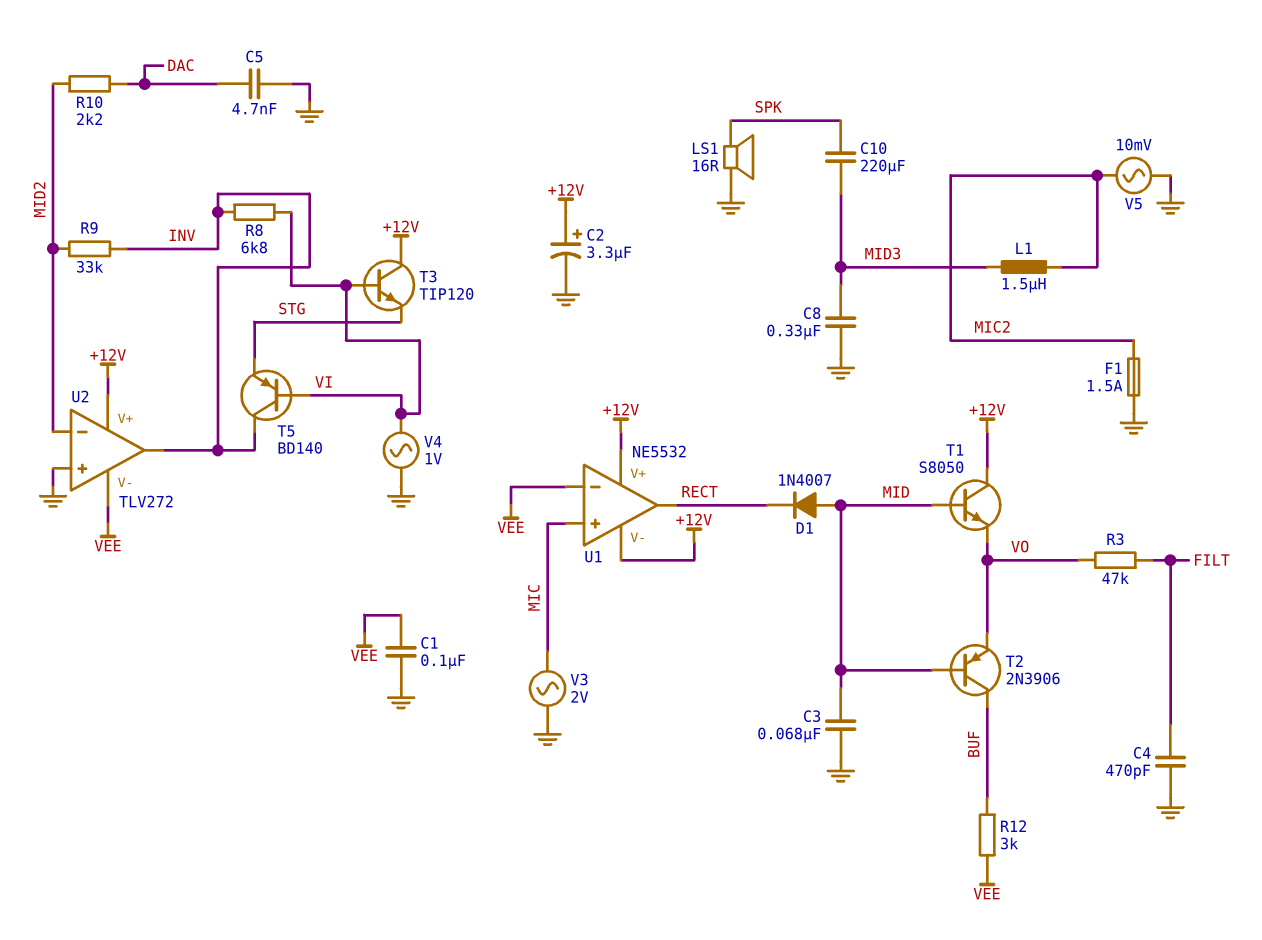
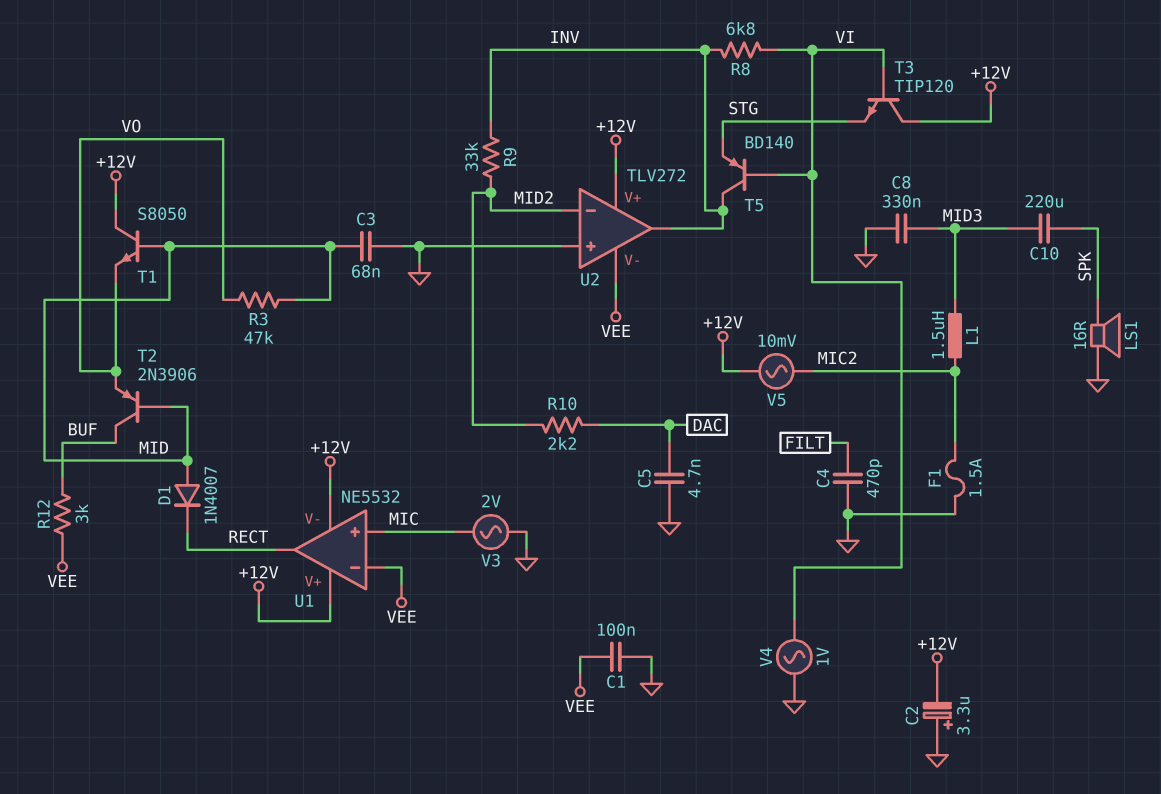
C2: 3.3uF (plus +12V, minus GND) -> 3.3uF (plus GND, minus +12V)
R3: 47k (FILT, VO) -> 47k (MID, VO)
V5: AC 10mV (GND, MIC2) -> AC 10mV (+12V, MIC2)

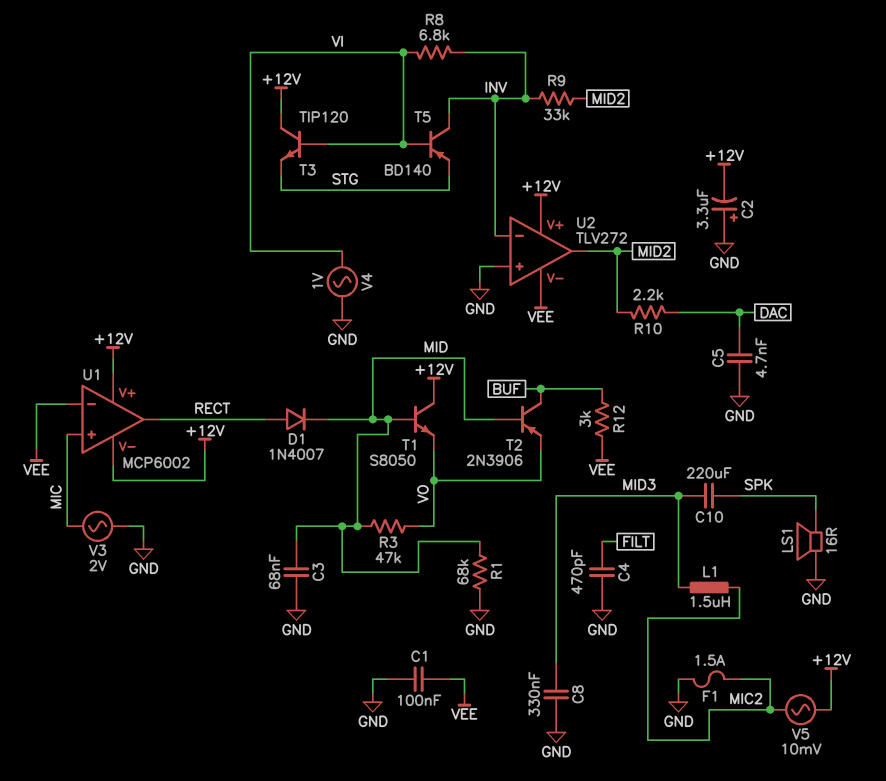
D1: diode 1N4007 (A MID, K RECT) -> diode 1N4007 (A RECT, K MID)
R1: none -> 68k (GND, MID)
U1: NE5532 -> MCP6002
U2 pin in-: MID2 -> INV
U2 pin out: INV -> MID2

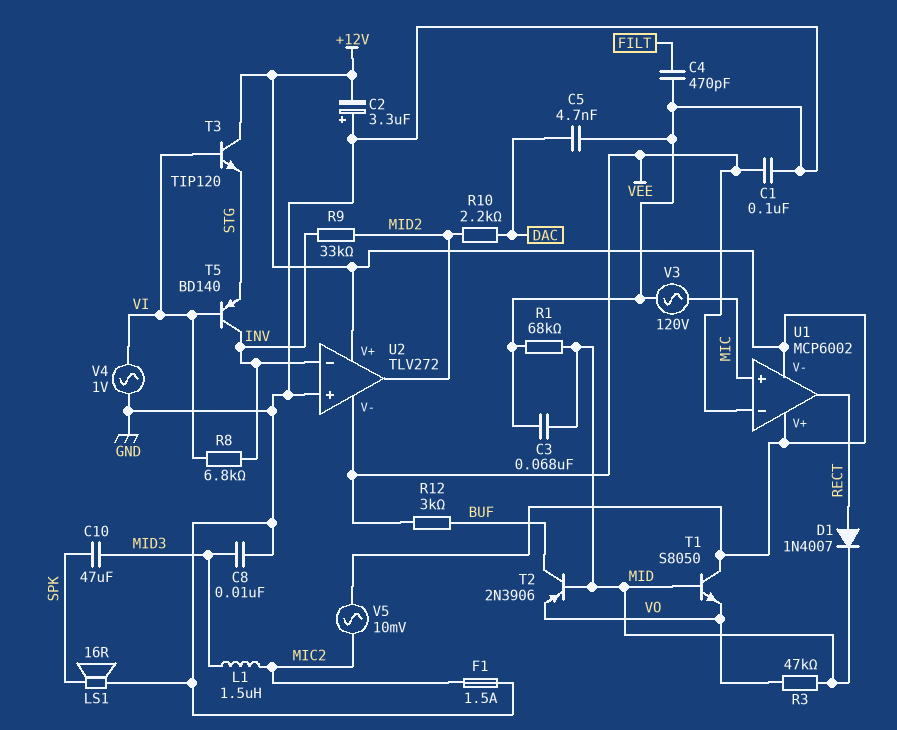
C8: 330nF (GND, MID3) -> 10nF (GND, MID3)
C10: 220uF (MID3, SPK) -> 47uF (MID3, SPK)
V3: AC 2V (GND, MIC) -> AC 120V (GND, MIC)

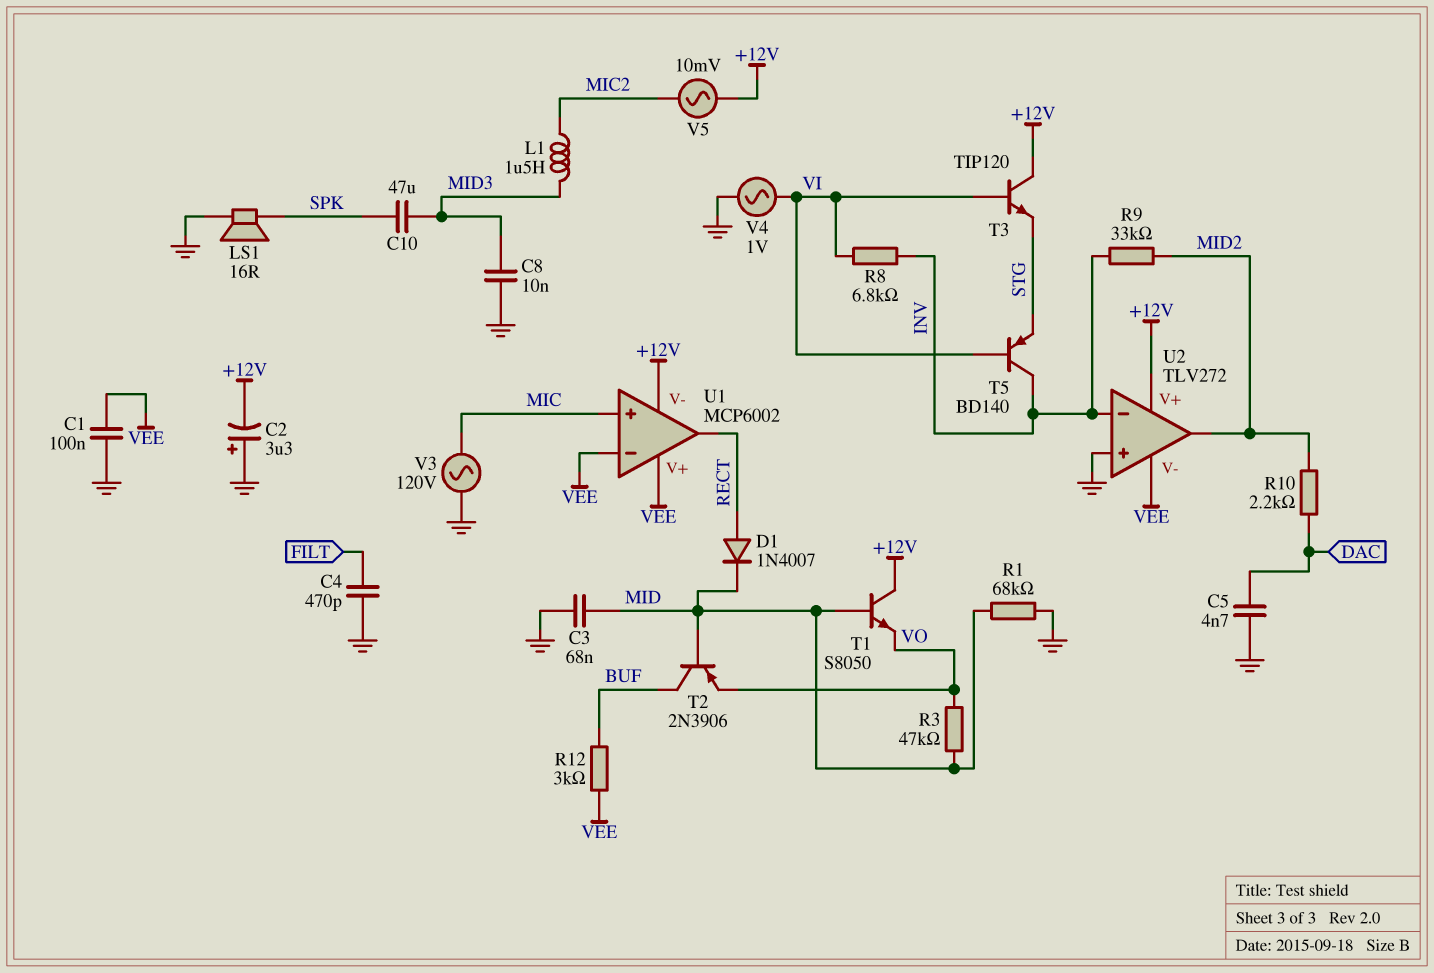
F1: 1.5A (GND, MIC2) -> none
U1 pin V+: +12V -> VEE

